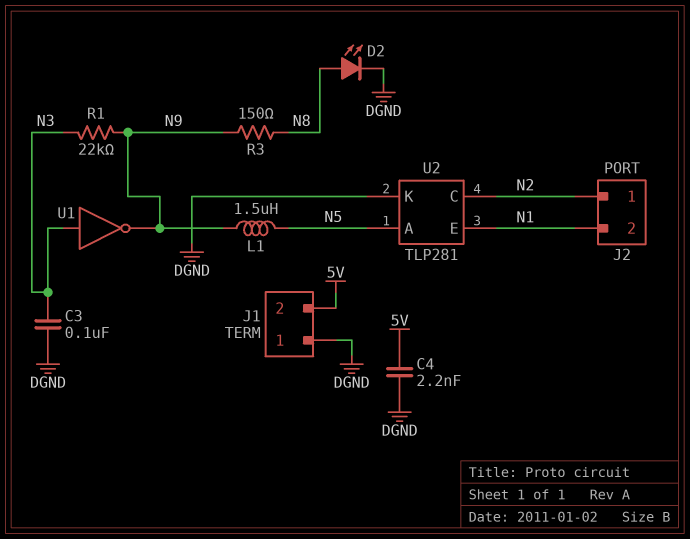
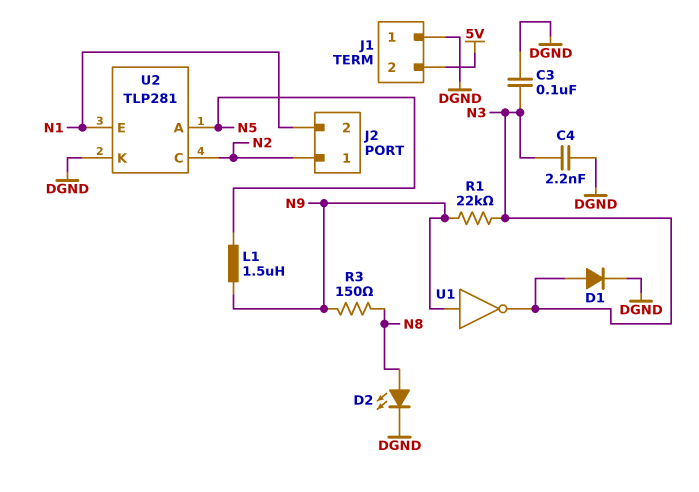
C4: 2.2nF (5V, DGND) -> 2.2nF (DGND, N3)
D1: none -> diode (A N3, K DGND)
U1: NOT (in N3, out N9) -> NOT (in N9, out N3)

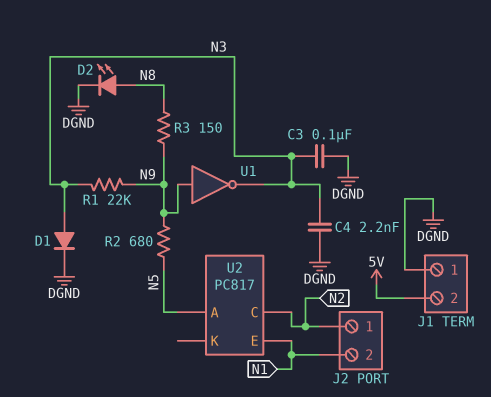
L1: 1.5uH (N5, N9) -> none
R2: none -> 680 (N5, N9)
U2: TLP281 -> PC817
U2 pin K: DGND -> none

